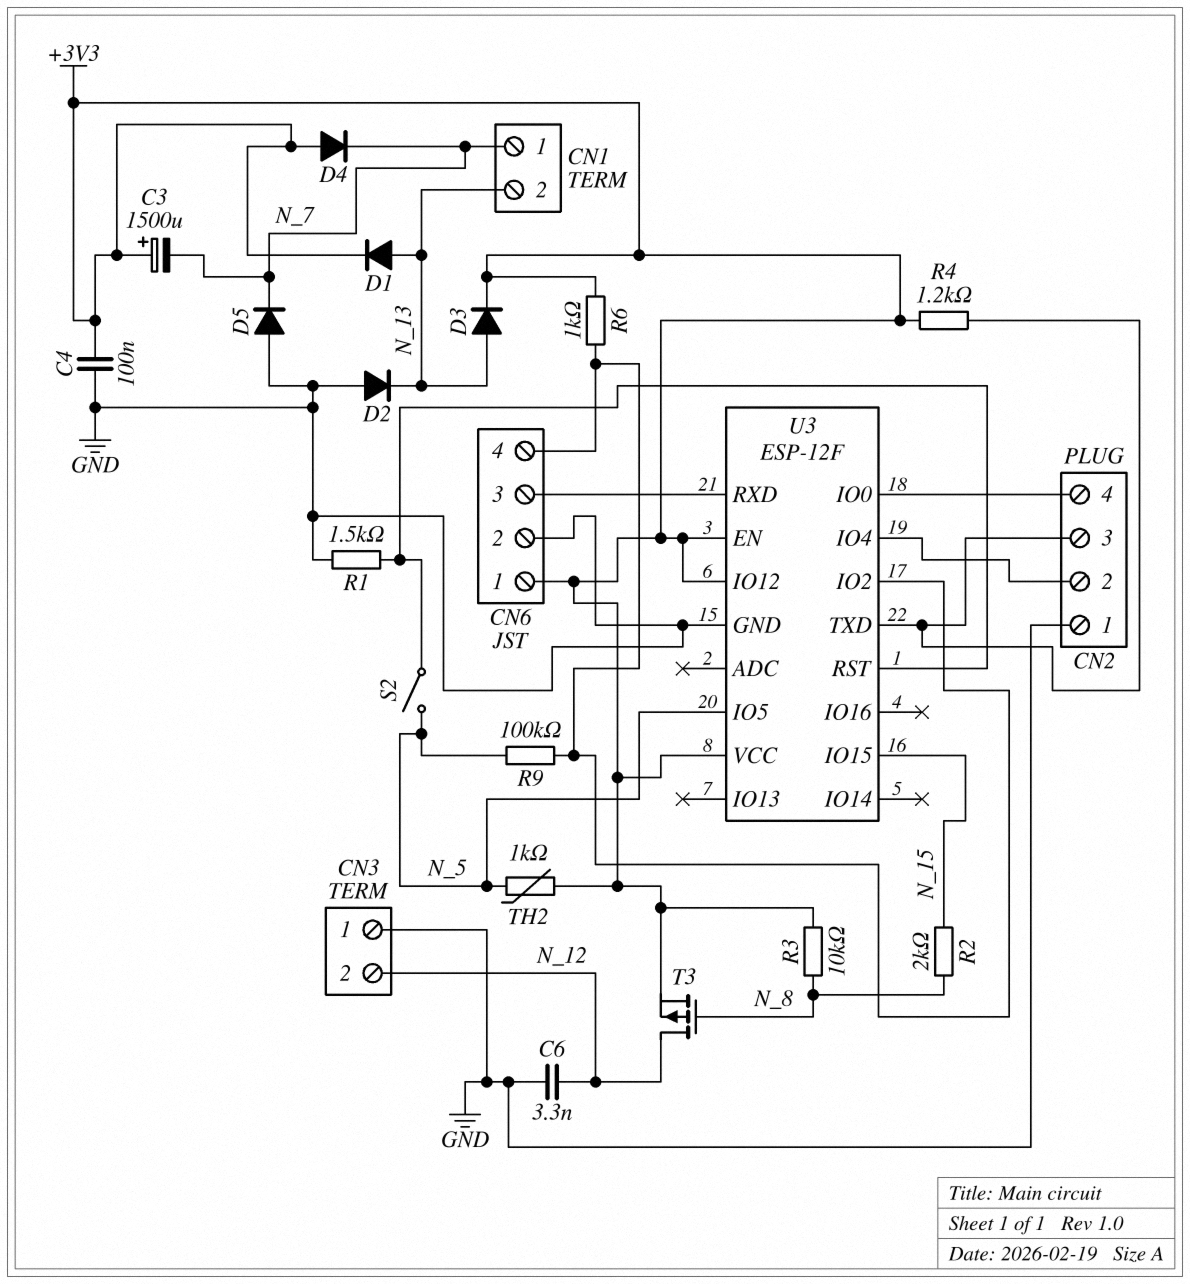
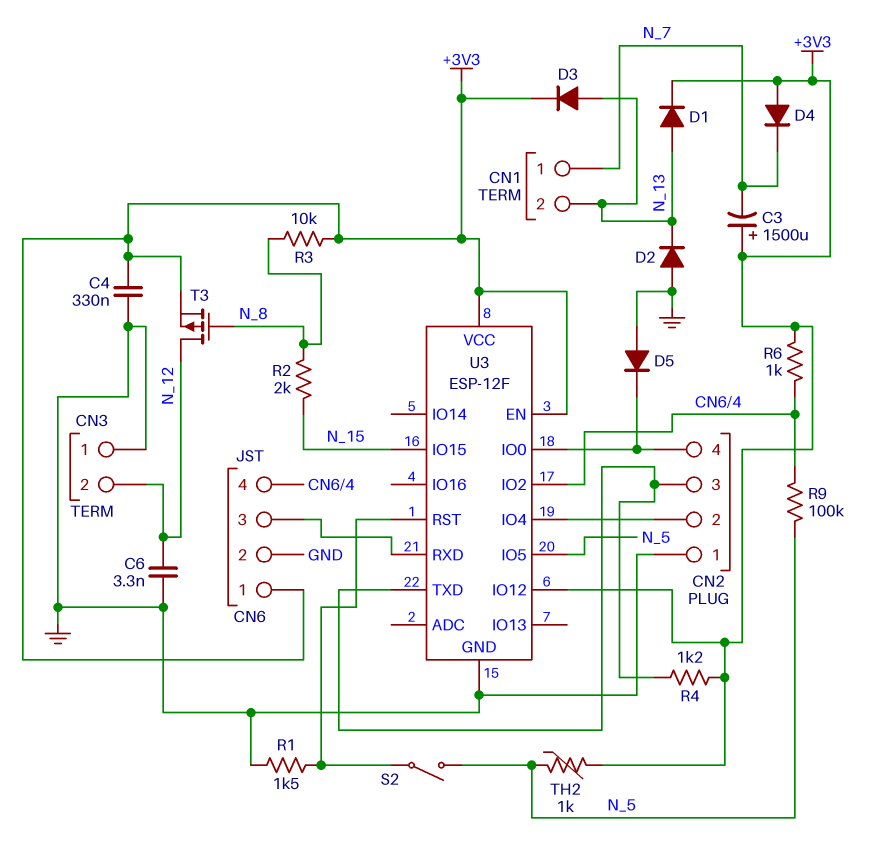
C4: 100nF (+3V3, GND) -> 330nF (+3V3, GND)
D5: diode (A GND, K N_7) -> diode (A GND, K CN2/4)

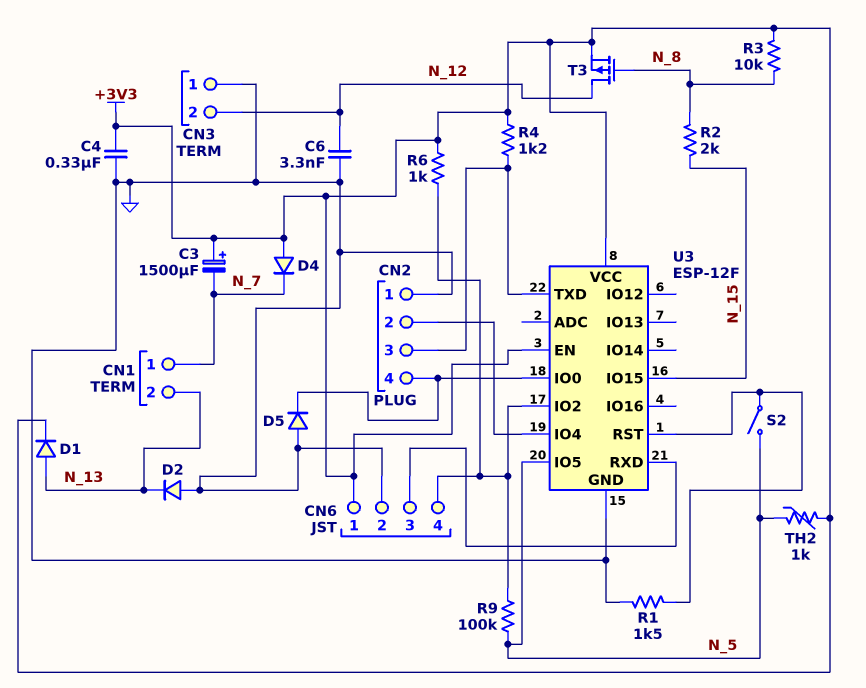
D3: diode (A N_13, K +3V3) -> none
U3 pin IO12: +3V3 -> none

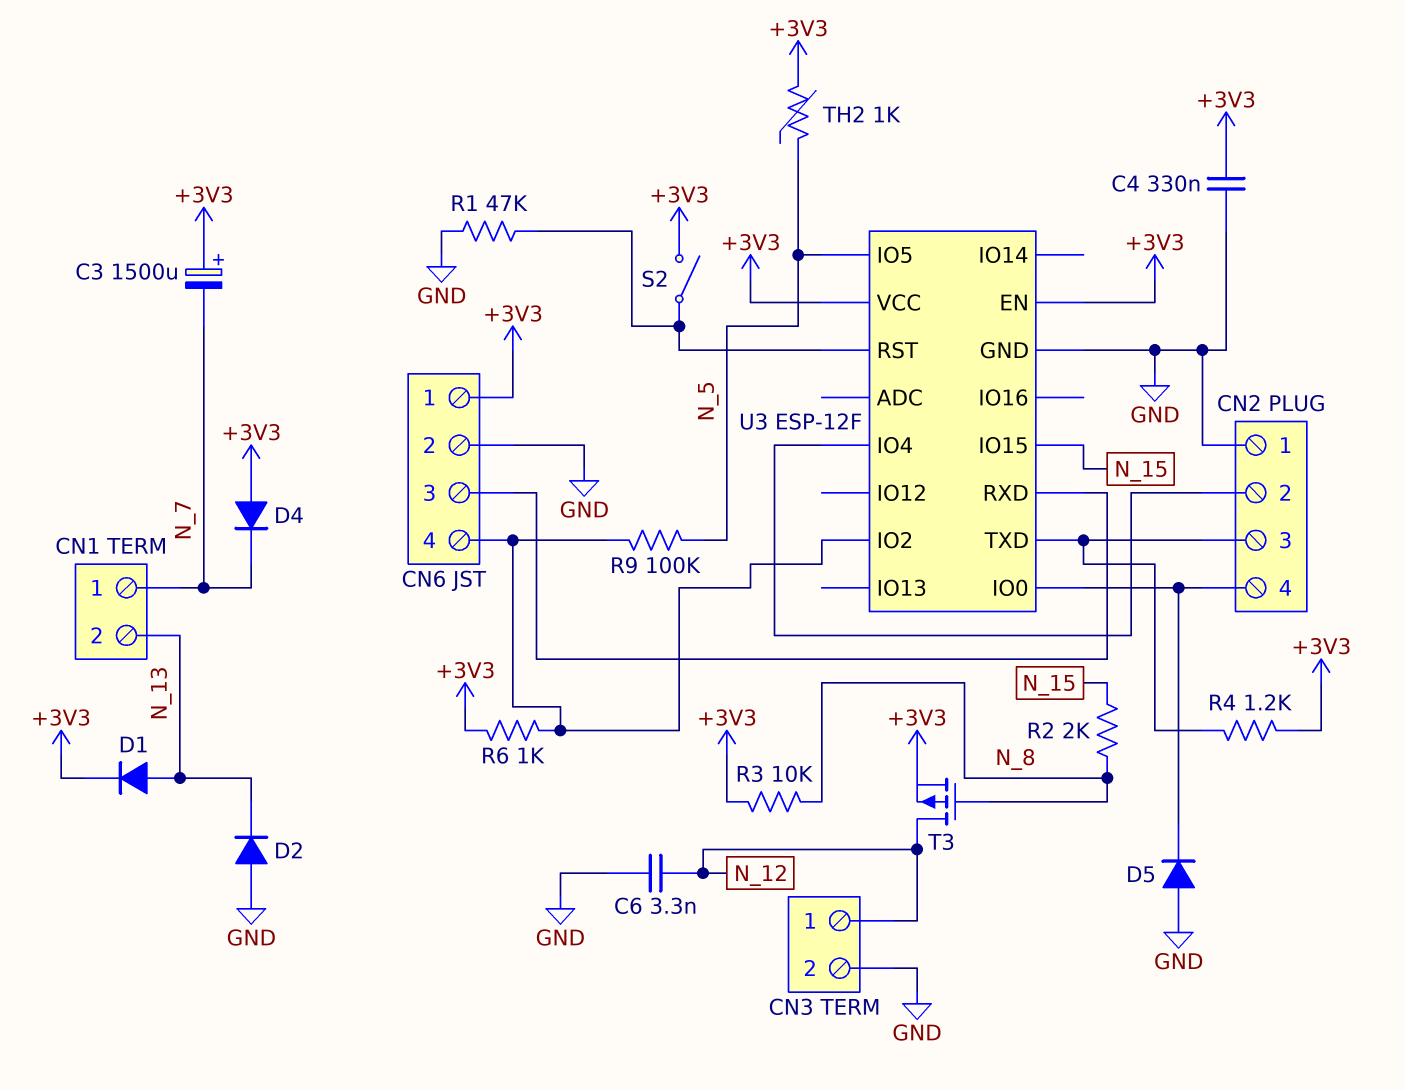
CN3 pin 1: GND -> N_12
CN3 pin 2: N_12 -> GND
R1: 1.5k (GND, U3/RST) -> 47k (GND, U3/RST)
S2: switch (N_5, U3/RST) -> switch (+3V3, U3/RST)

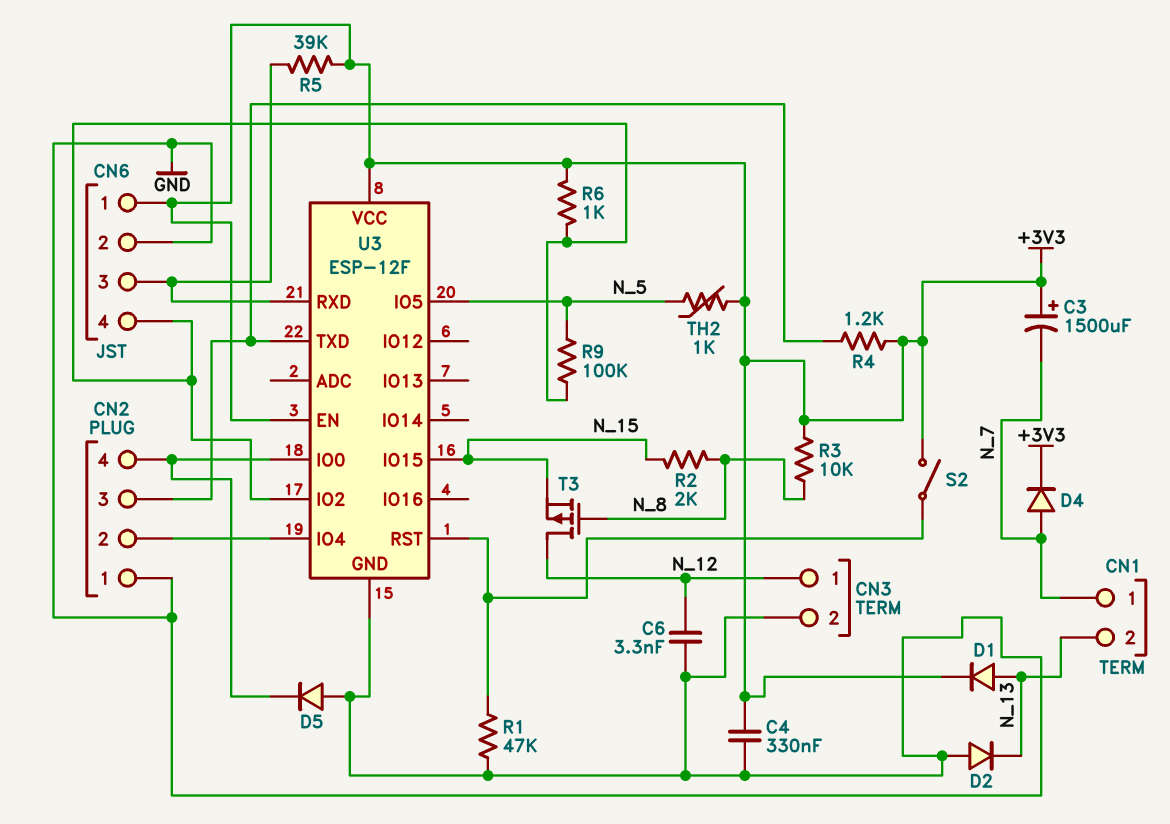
D4: diode (A +3V3, K N_7) -> diode (A N_7, K +3V3)
R5: none -> 39k (+3V3, CN6/3)
T3: PMOS (G N_8, D N_12, S +3V3) -> PMOS (G N_8, D N_12, S N_15)

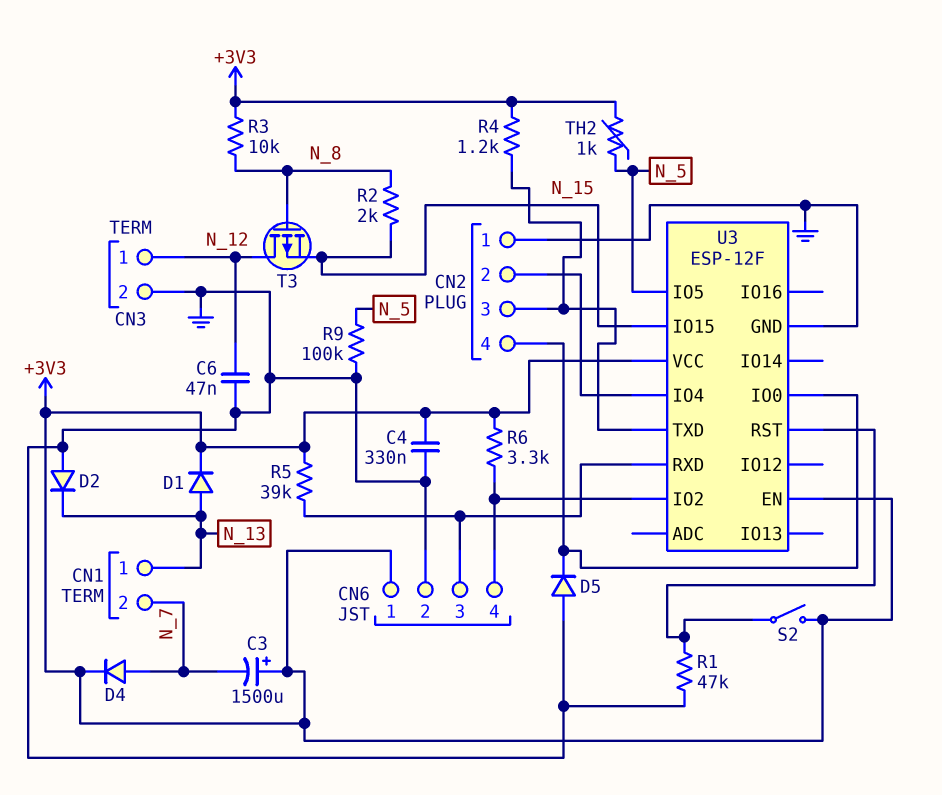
C6: 3.3nF (GND, N_12) -> 47nF (GND, N_12)
CN1 pin 1: N_7 -> N_13
CN1 pin 2: N_13 -> N_7
R6: 1k (+3V3, CN6/4) -> 3.3k (+3V3, CN6/4)
R9: 100k (CN6/4, N_5) -> 100k (GND, N_5)

